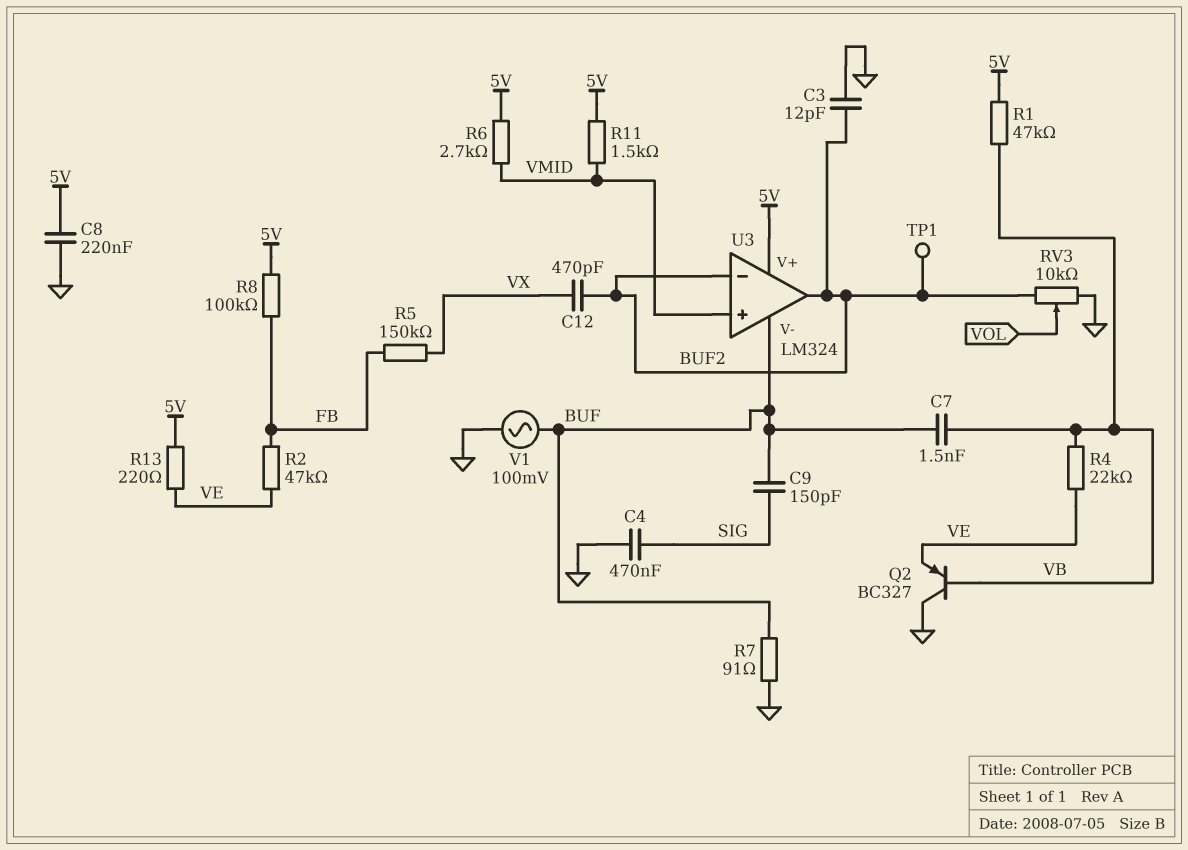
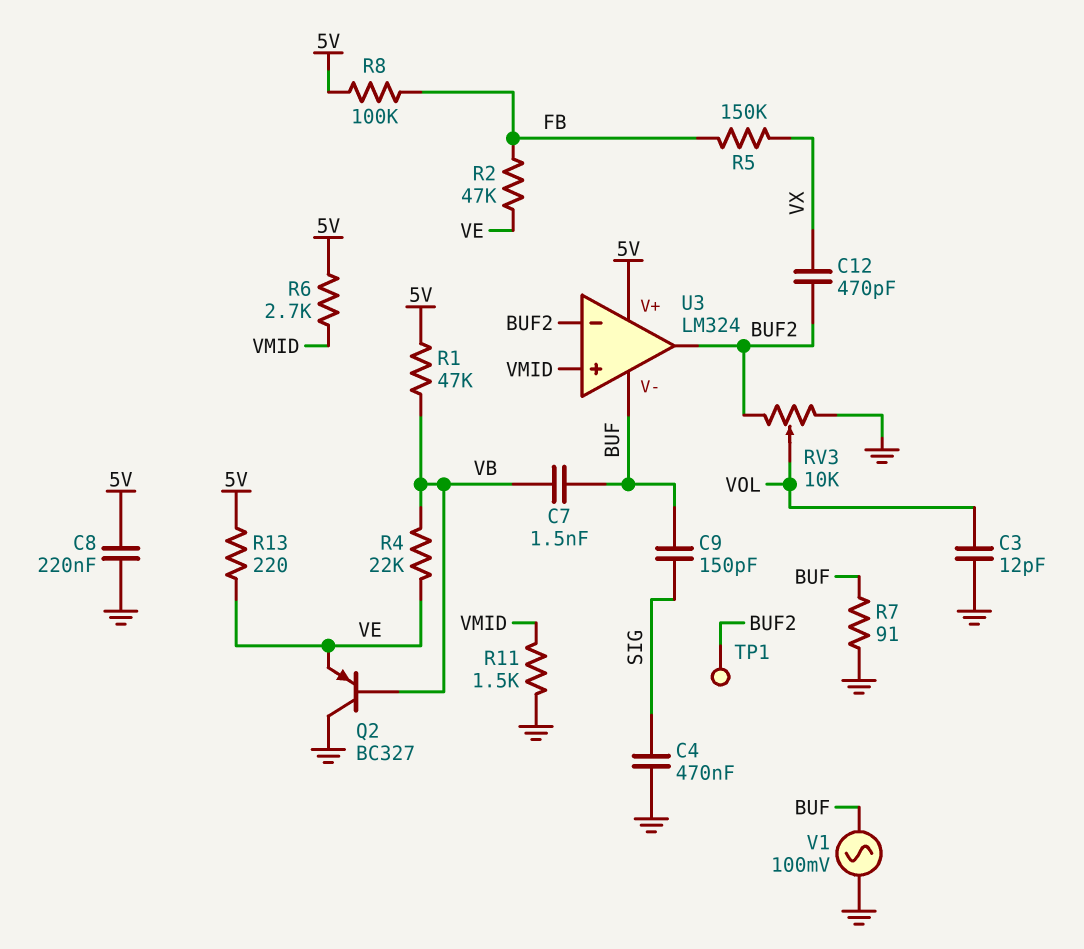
C3: 12pF (BUF2, GND) -> 12pF (GND, VOL)
R11: 1.5k (5V, VMID) -> 1.5k (GND, VMID)

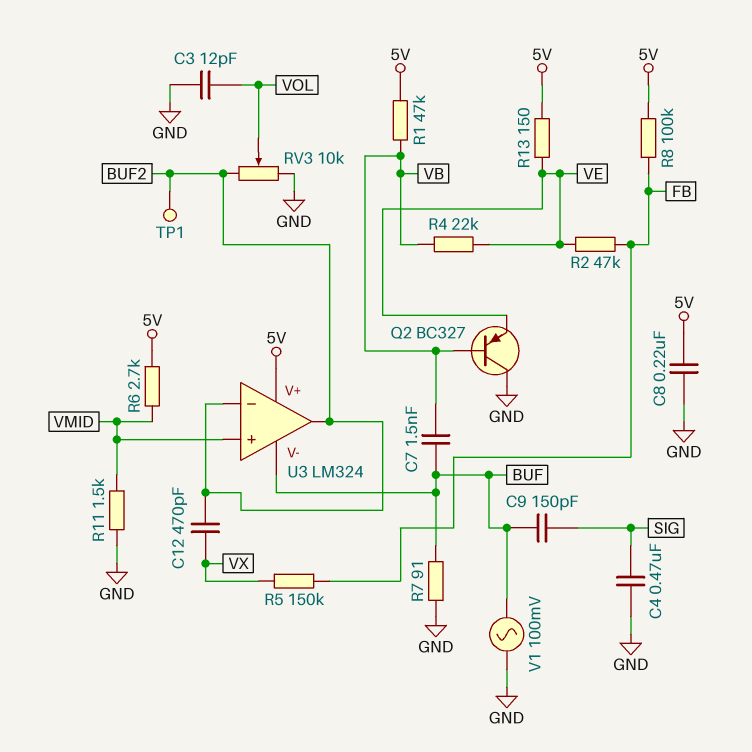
R13: 220 (5V, VE) -> 150 (5V, VE)

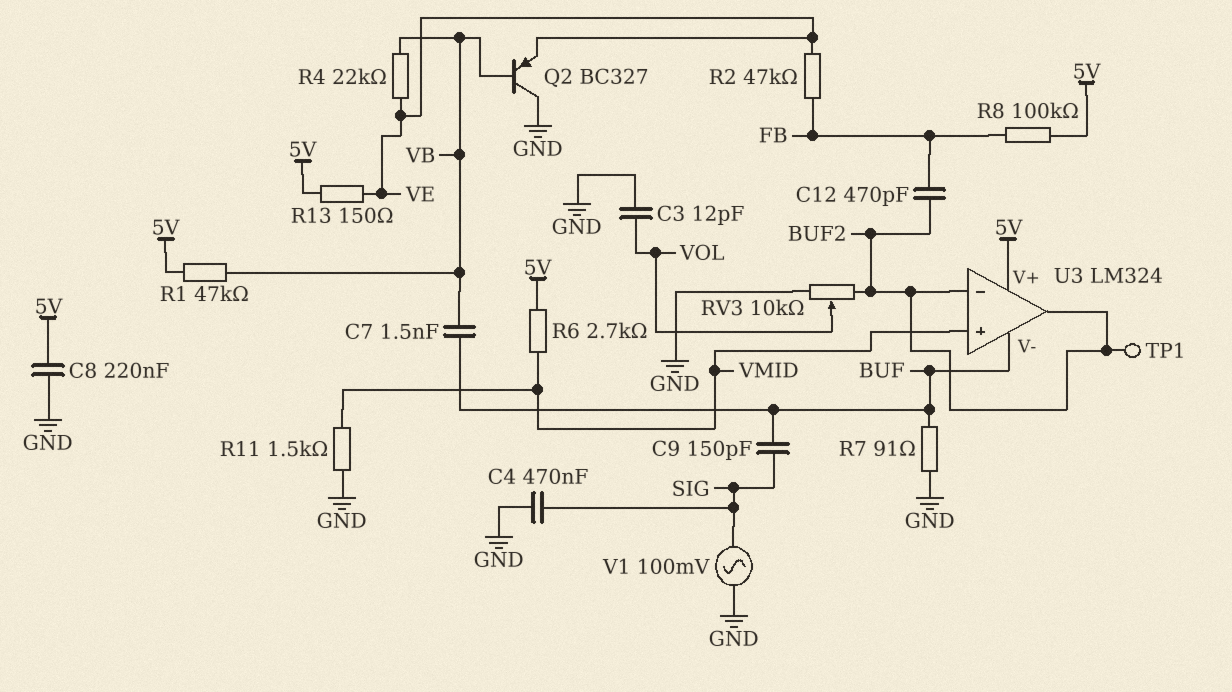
C12: 470pF (BUF2, VX) -> 470pF (BUF2, FB)
R5: 150k (FB, VX) -> none
V1: AC 100mV (BUF, GND) -> AC 100mV (GND, SIG)

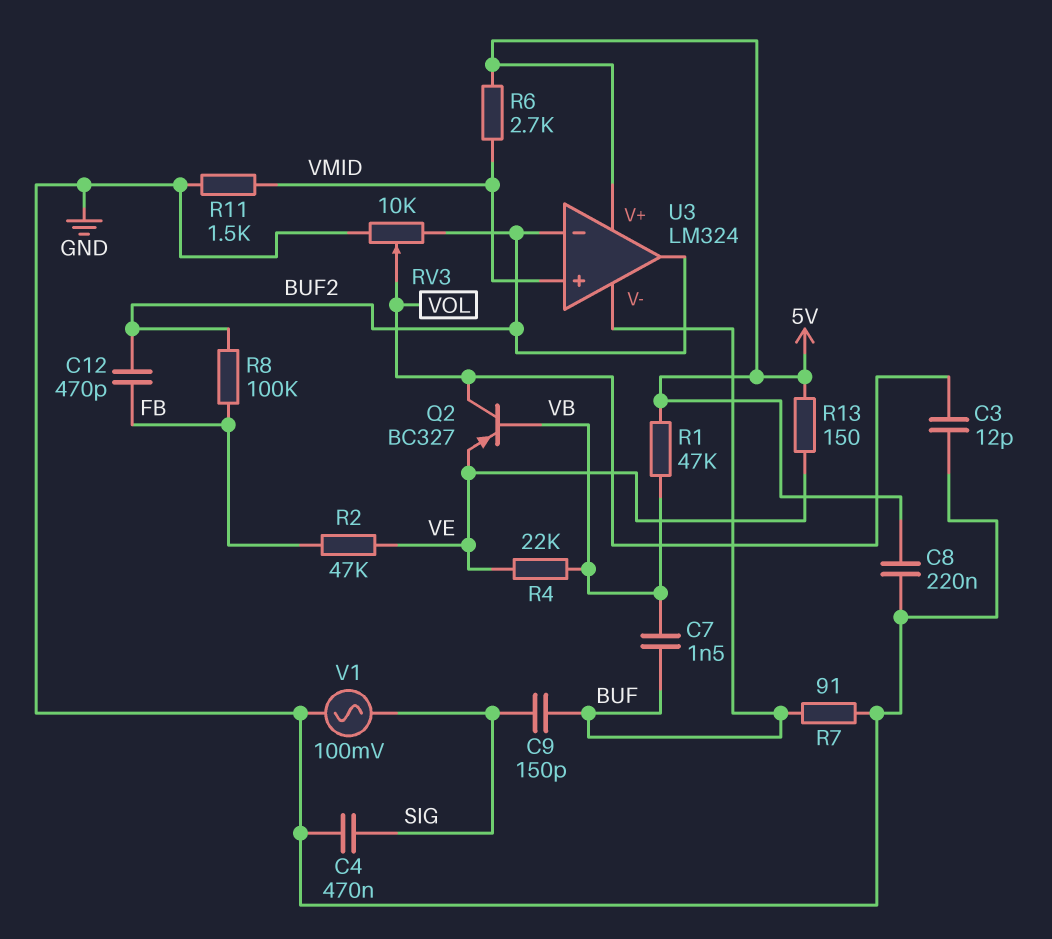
Q2: PNP BC327 (B VB, C GND, E VE) -> PNP BC327 (B VB, C VOL, E VE)
R8: 100k (5V, FB) -> 100k (BUF2, FB)
TP1: test point (BUF2) -> none

